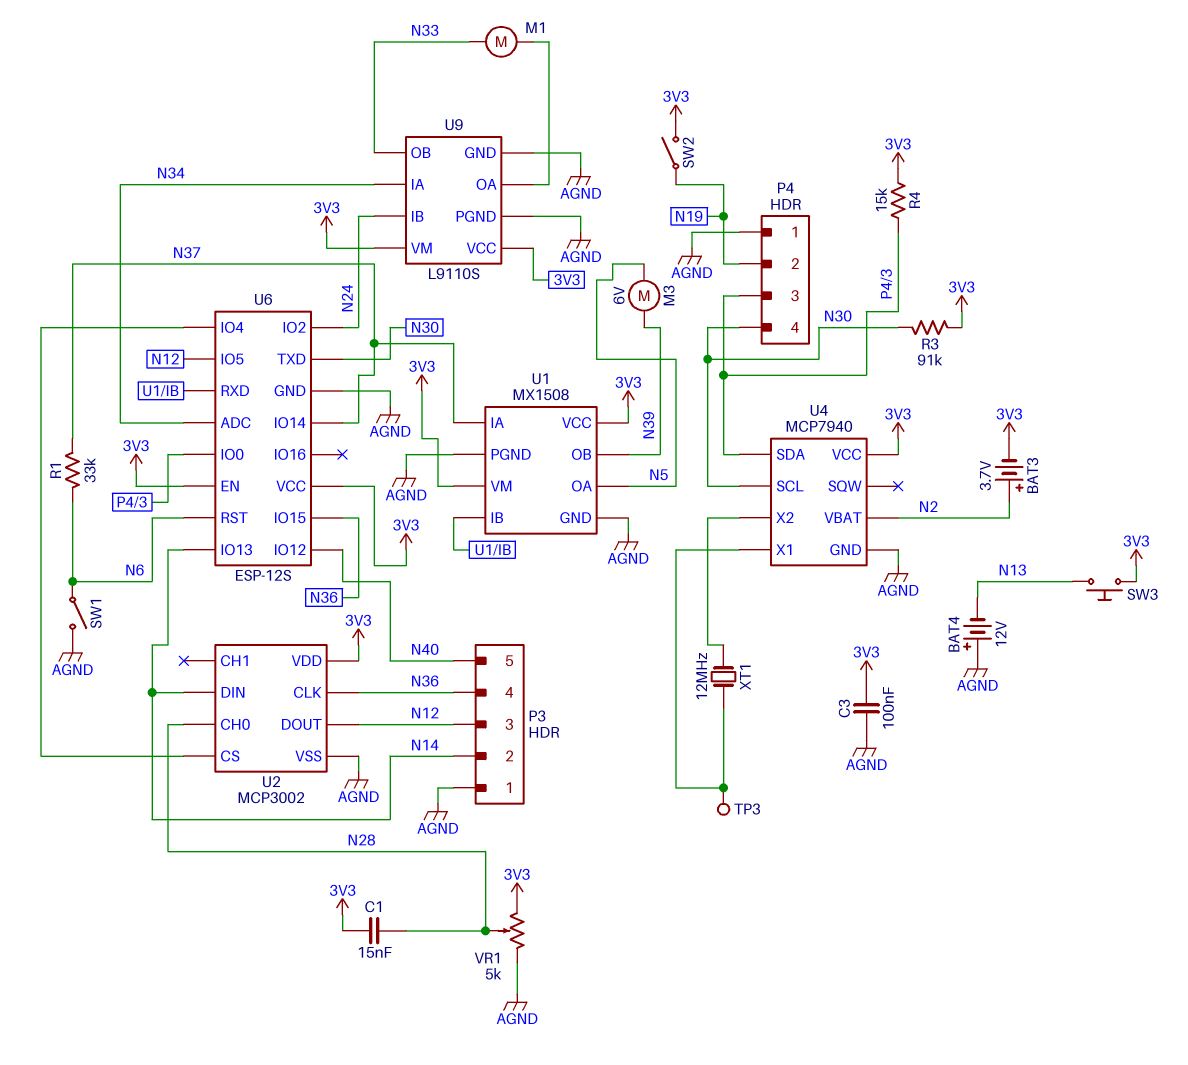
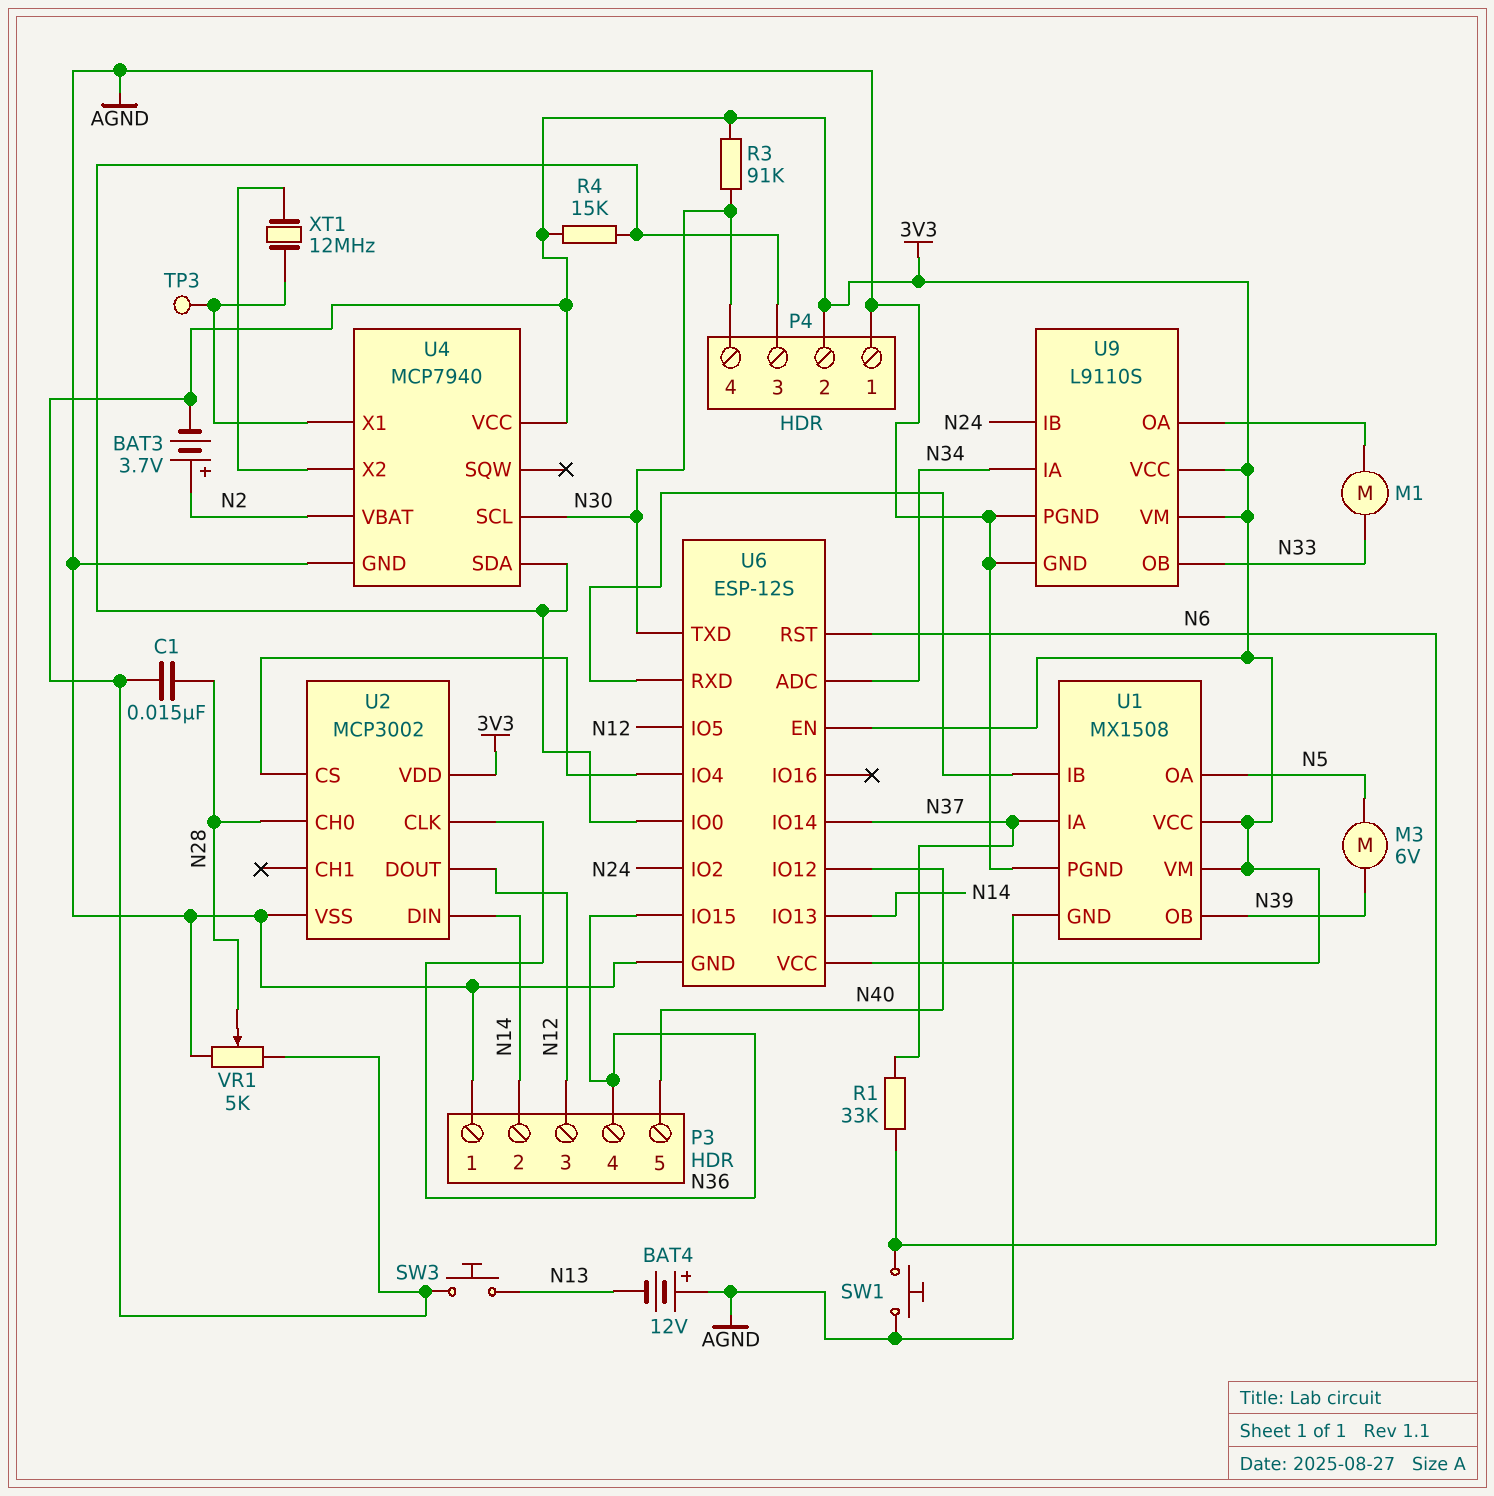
C3: 100nF (3V3, AGND) -> none
P4 pin 2: N19 -> 3V3
SW1: switch (AGND, N6) -> button (AGND, N6)
SW2: switch (3V3, N19) -> none

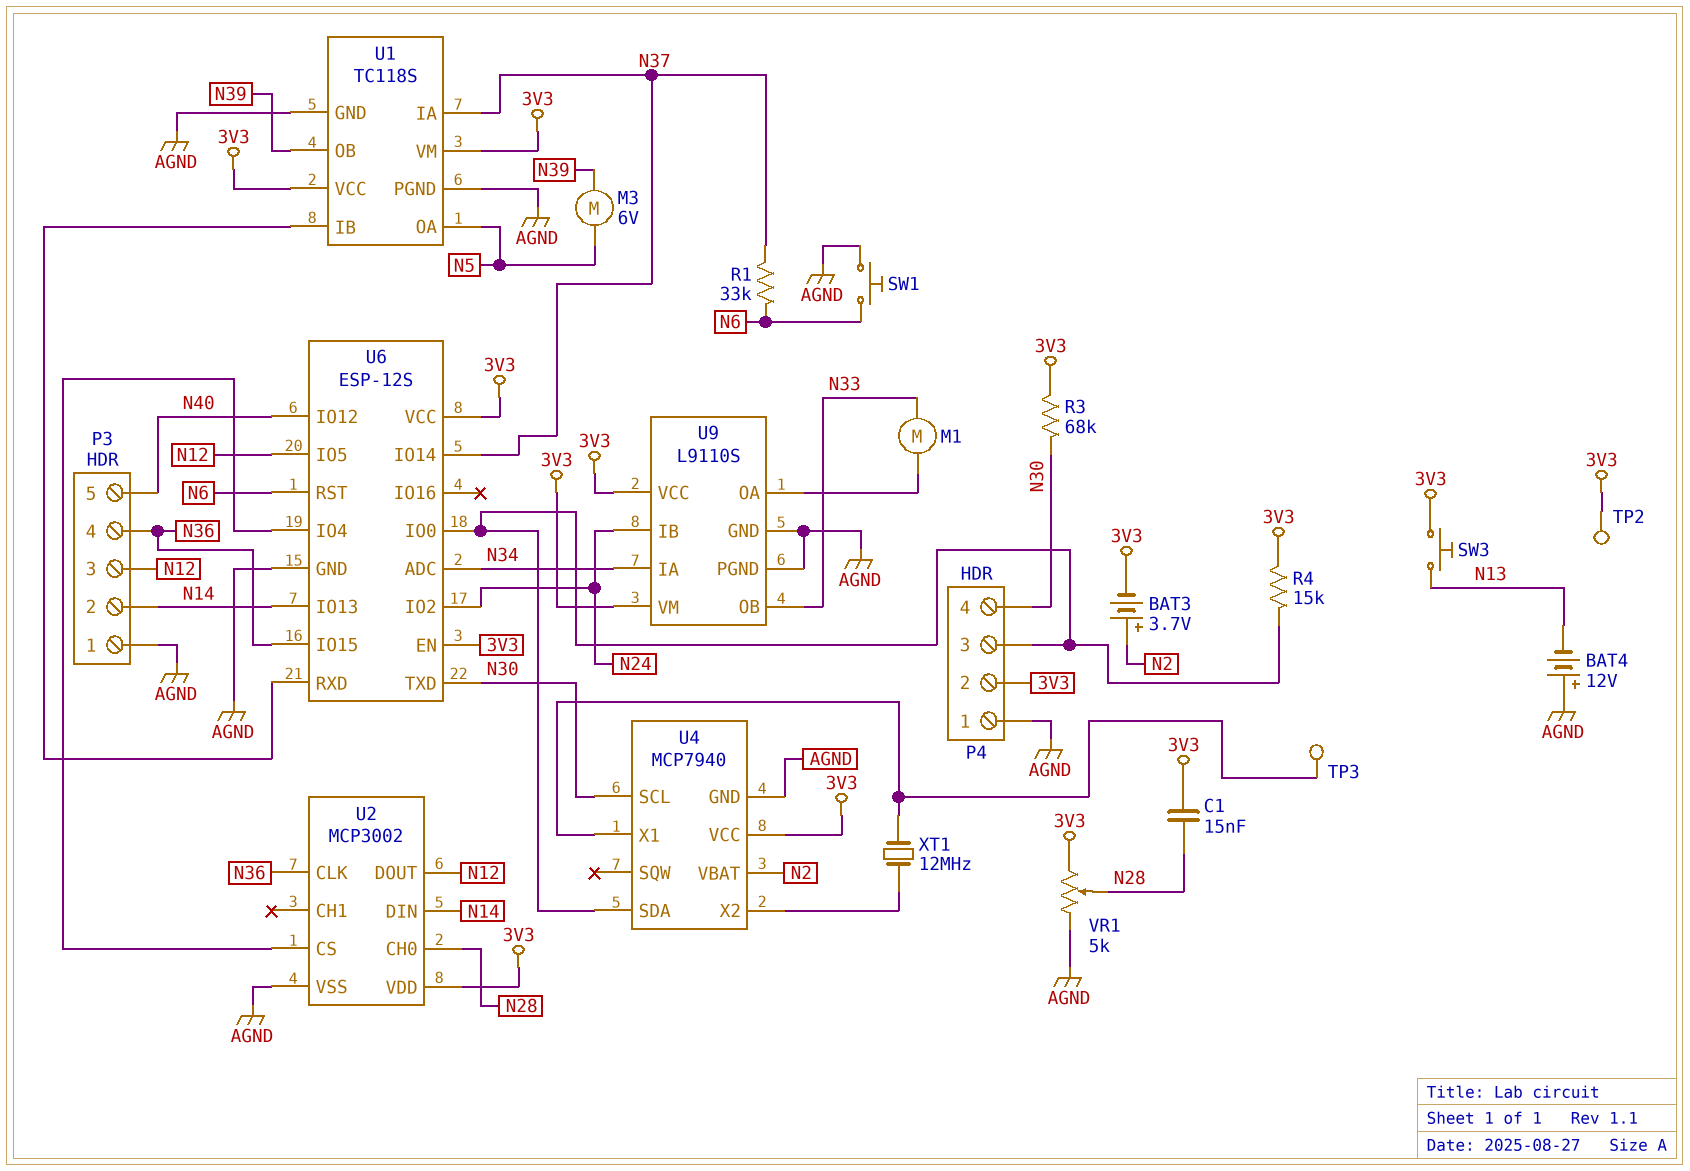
R3: 91k (3V3, N30) -> 68k (3V3, N30)
TP2: none -> test point (3V3)
U1: MX1508 -> TC118S

